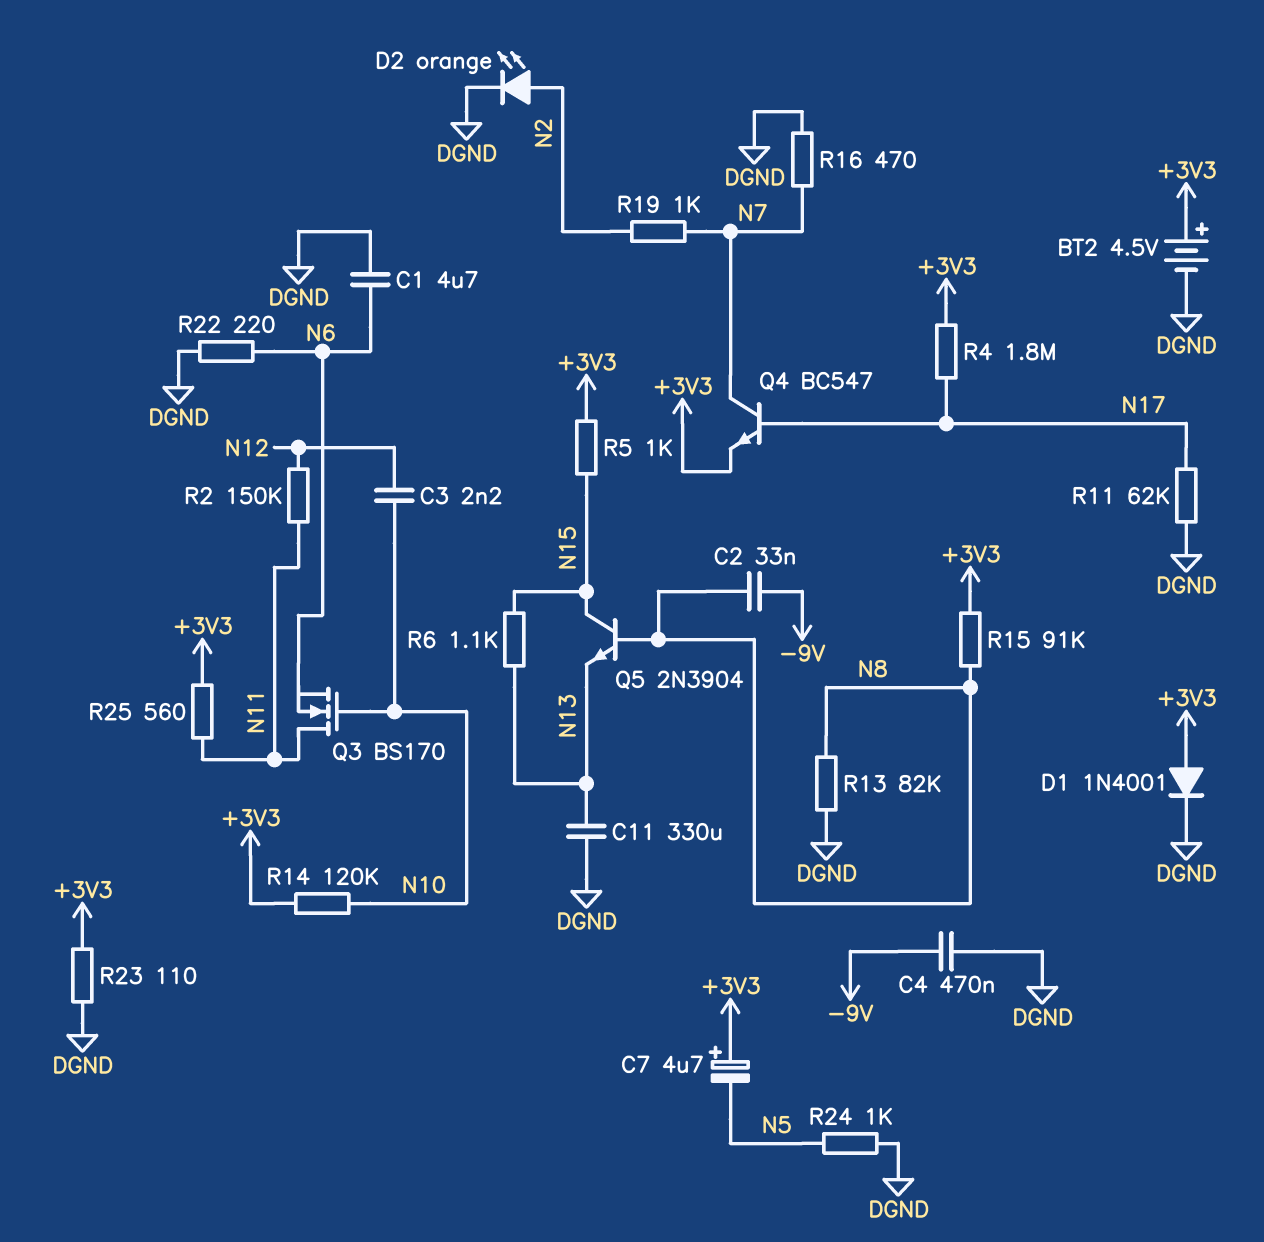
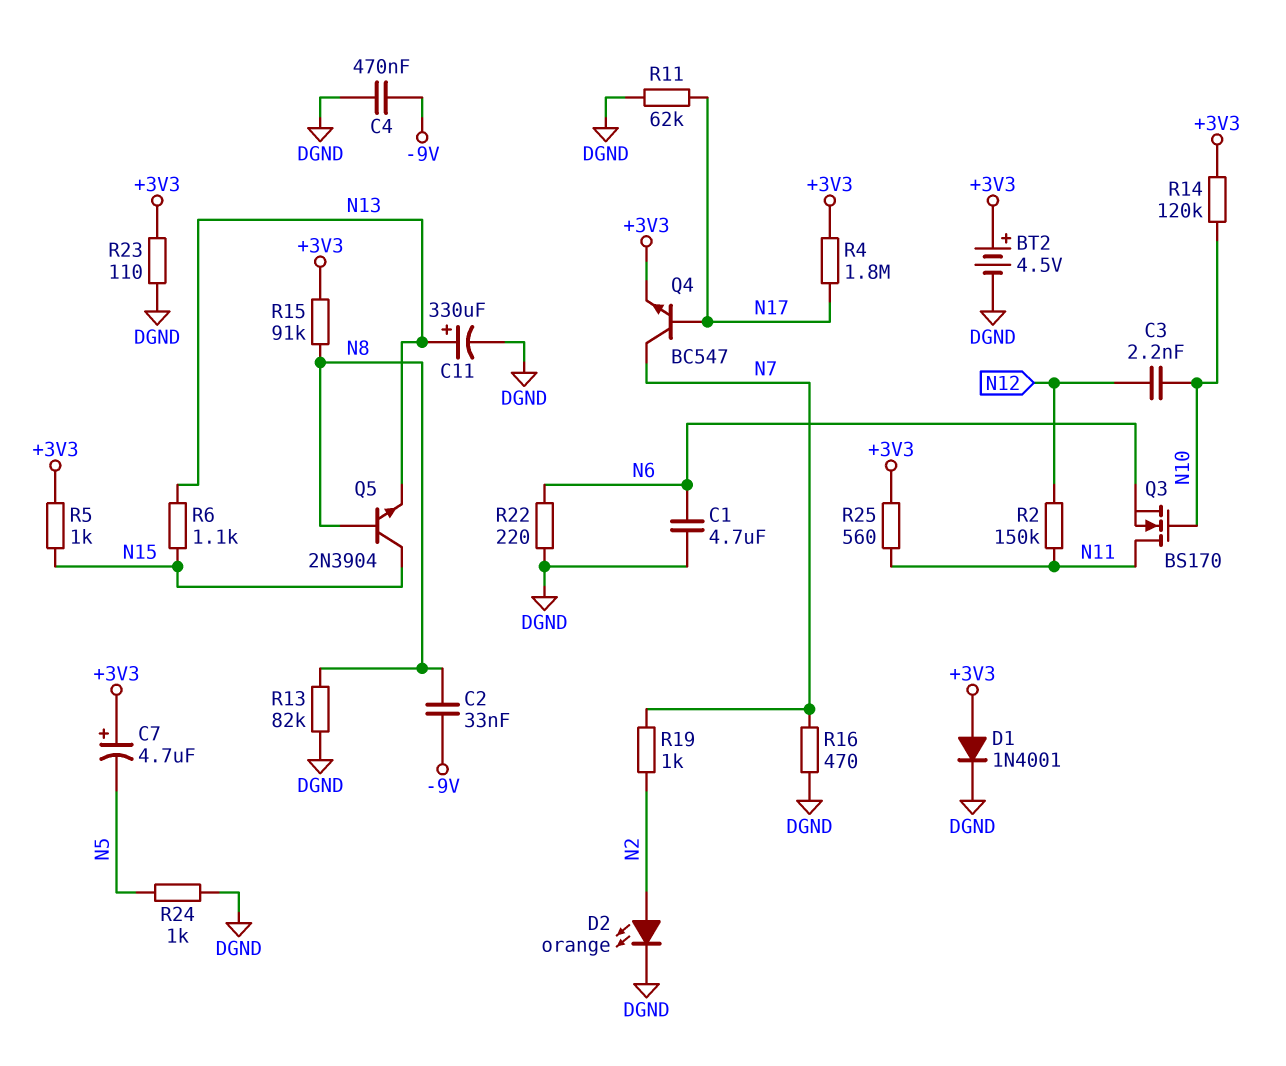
C11: 330uF (DGND, N13) -> 330uF (plus N13, minus DGND)

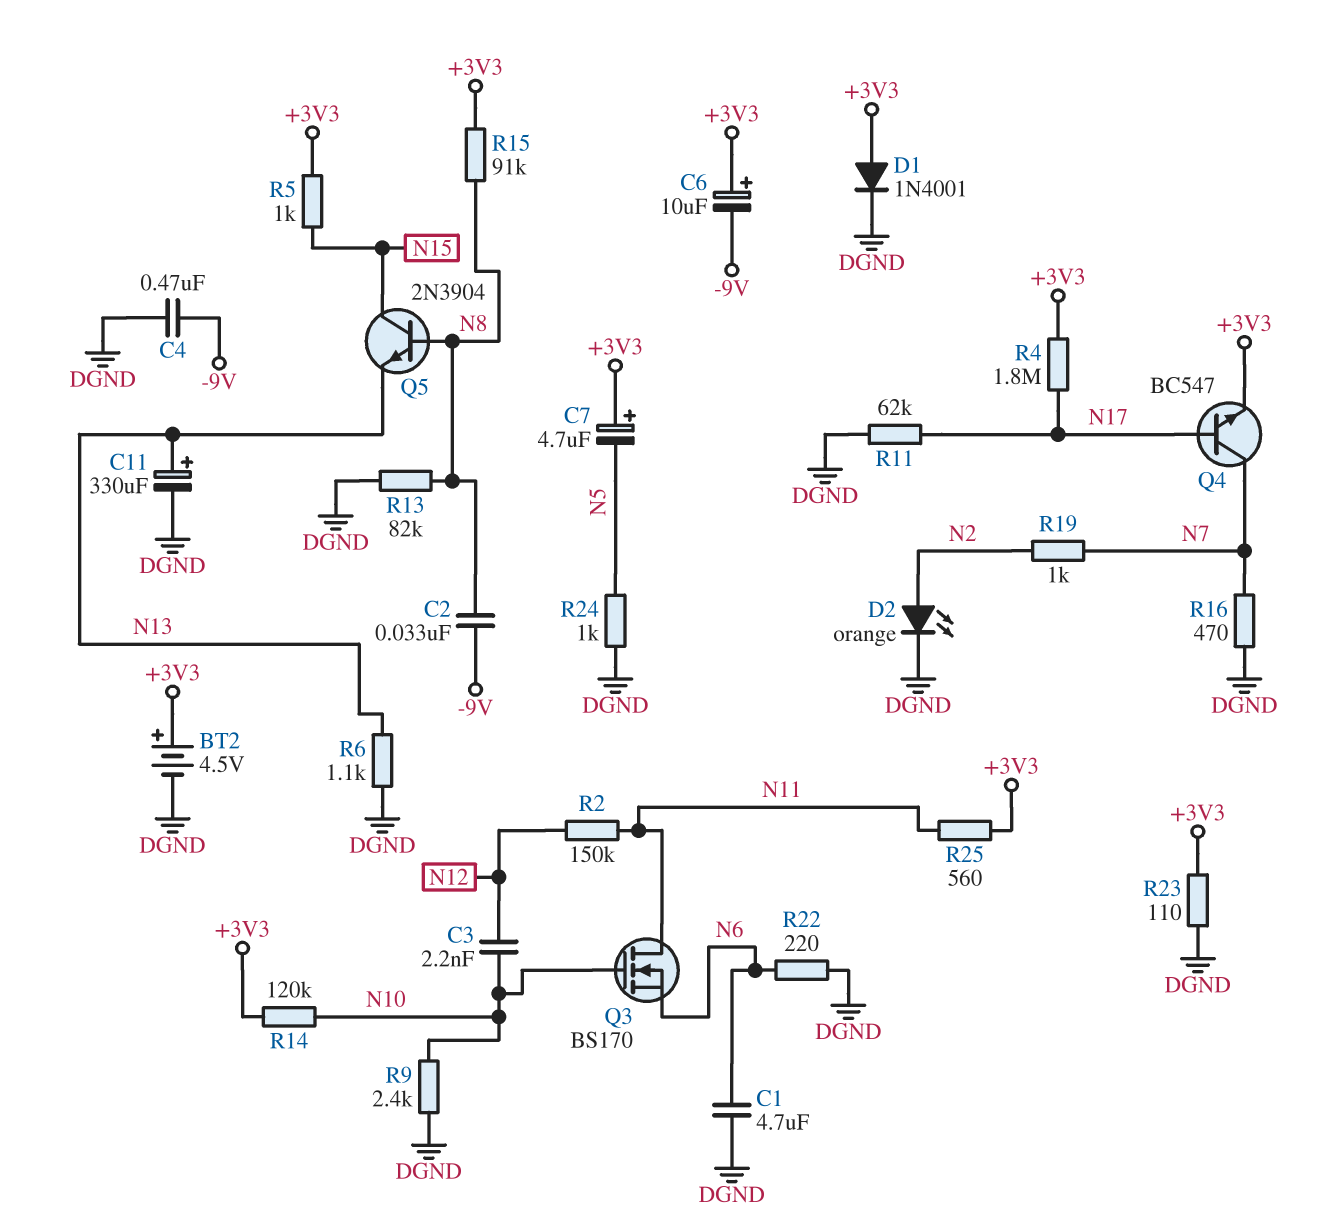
C6: none -> 10uF (plus +3V3, minus -9V)
R6: 1.1k (N13, N15) -> 1.1k (DGND, N13)
R9: none -> 2.4k (DGND, N10)

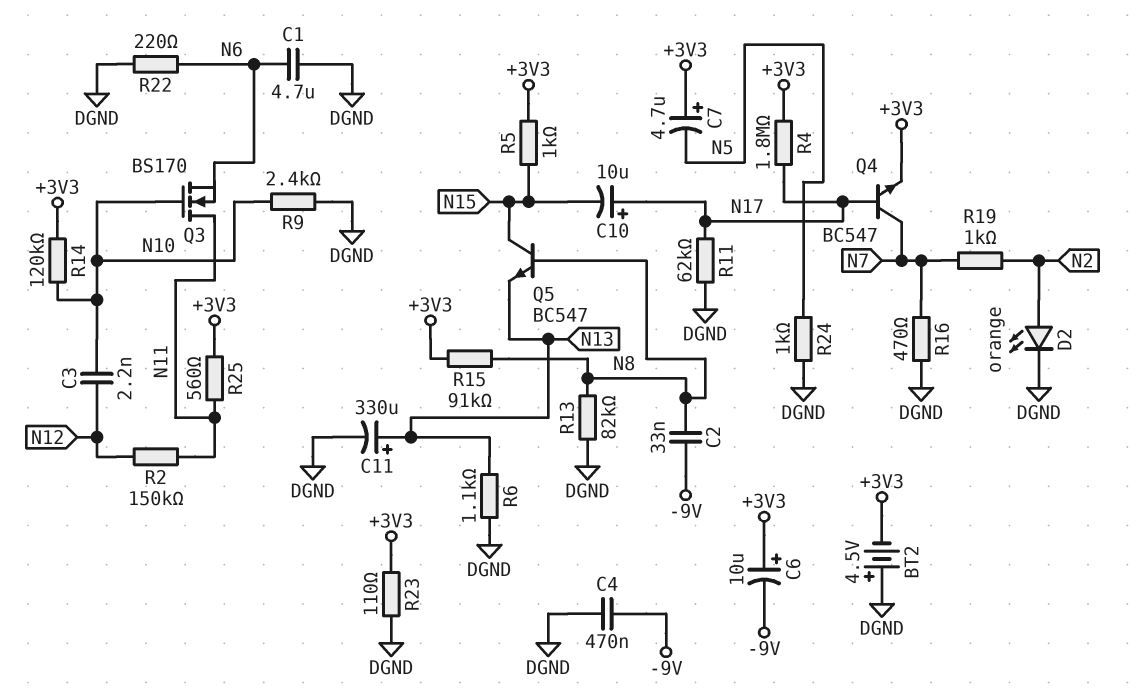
BT2: 4.5V (plus +3V3, minus DGND) -> 4.5V (plus DGND, minus +3V3)
C10: none -> 10uF (plus N17, minus N15)
D1: diode 1N4001 (A +3V3, K DGND) -> none
Q5: NPN 2N3904 (B N8, C N15, E N13) -> NPN BC547 (B N8, C N15, E N13)

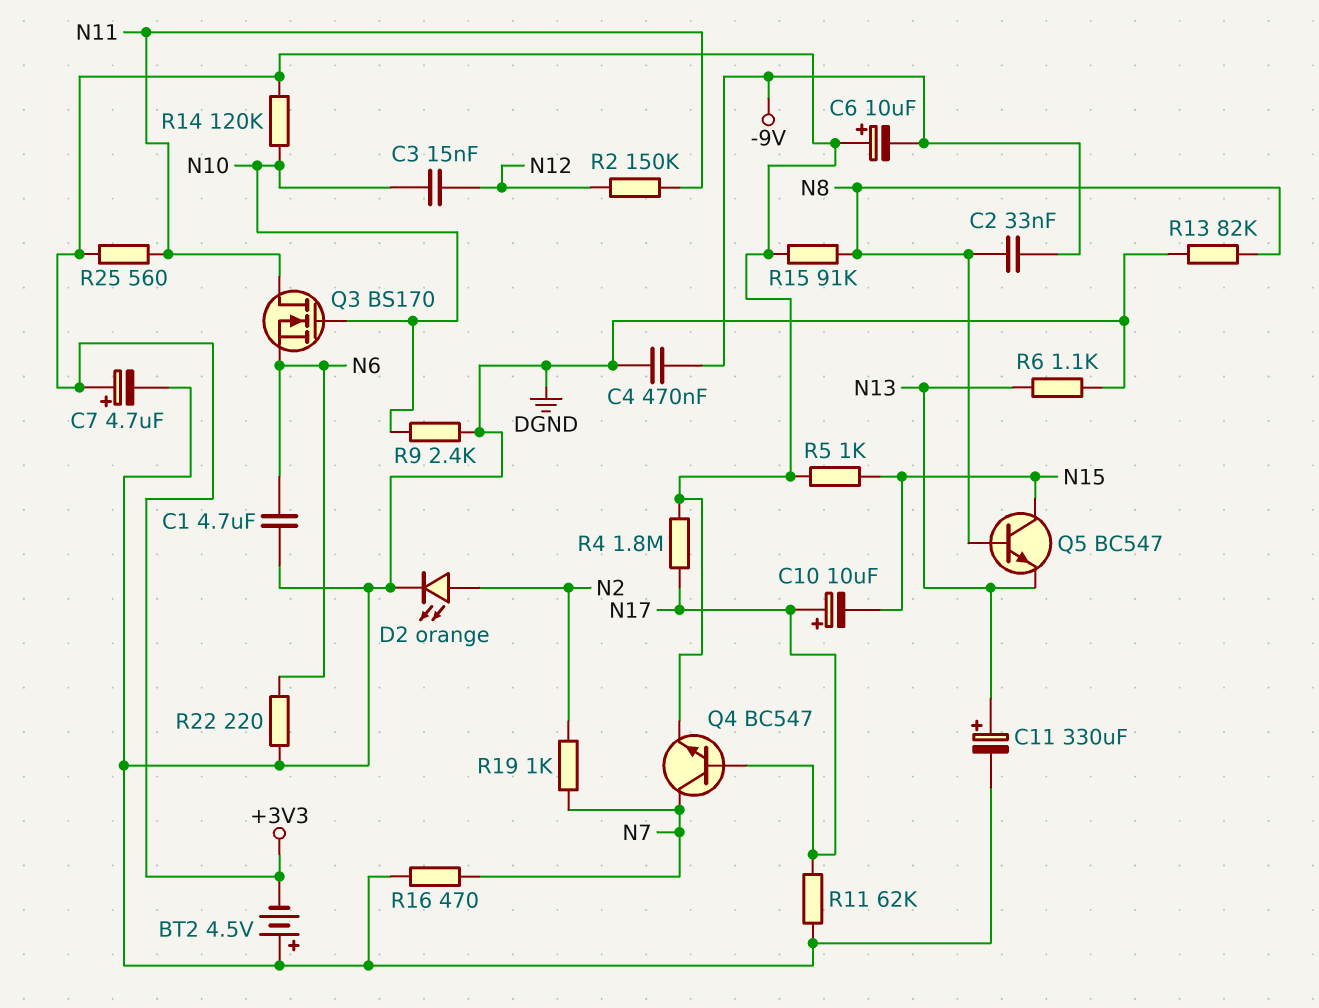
C3: 2.2nF (N10, N12) -> 15nF (N10, N12)
C7: 4.7uF (plus +3V3, minus N5) -> 4.7uF (plus +3V3, minus DGND)
R23: 110 (+3V3, DGND) -> none
R24: 1k (DGND, N5) -> none

